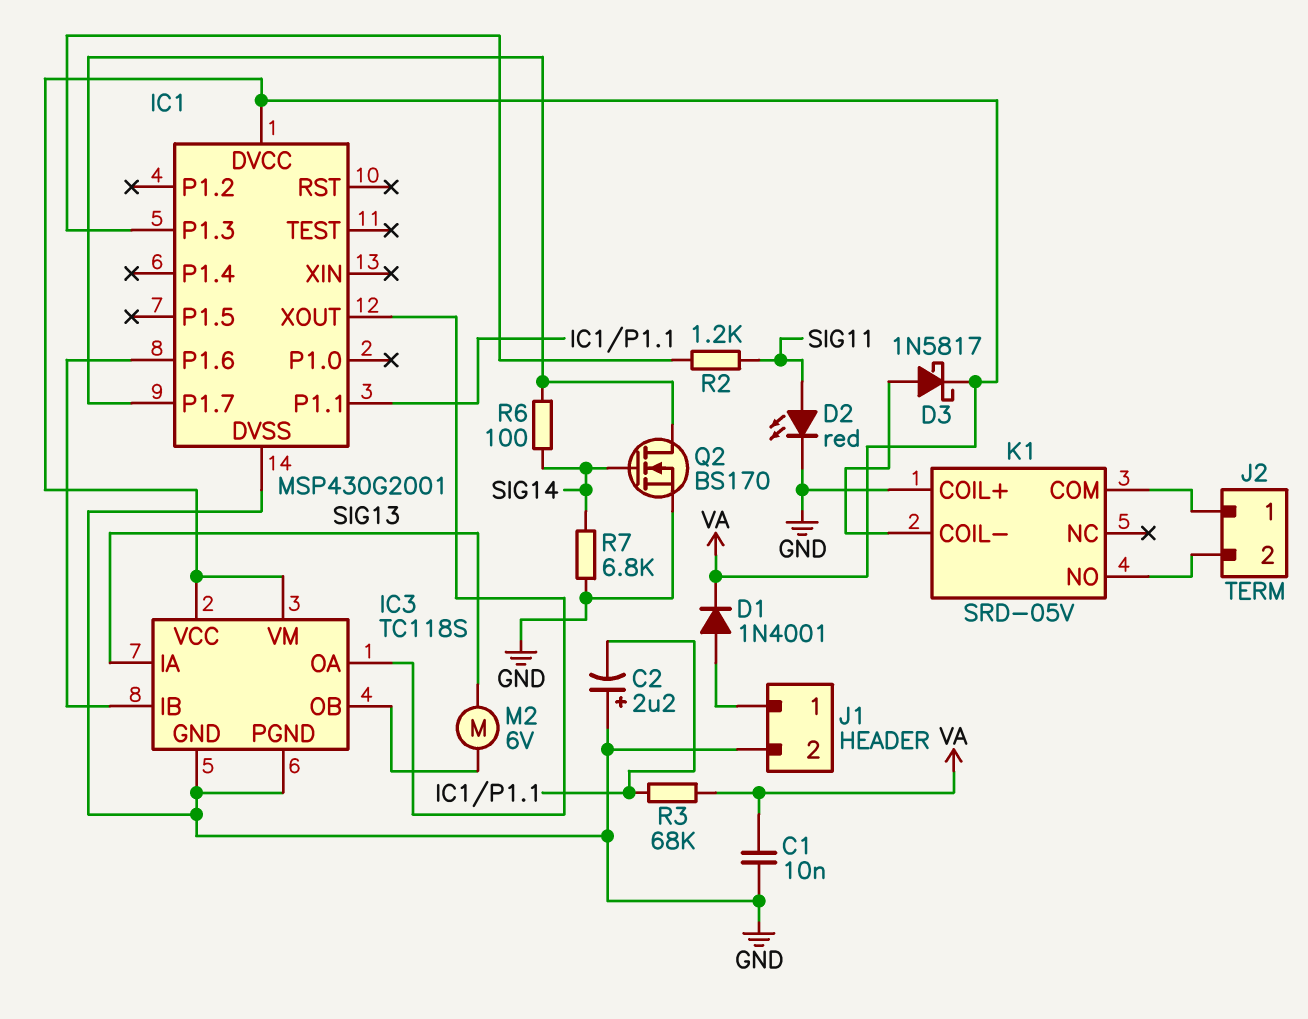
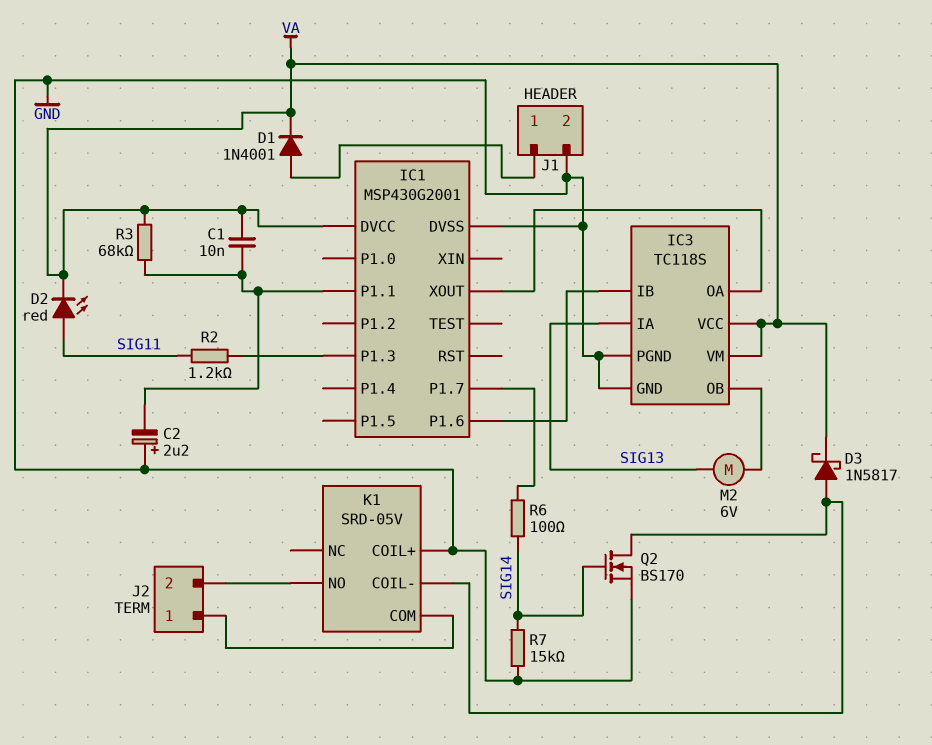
C1: 10nF (GND, VA) -> 10nF (IC1/P1.1, VA)
D2: LED red (A SIG11, K GND) -> LED red (A SIG11, K VA)
Q2: NMOS BS170 (G SIG14, D IC1/P1.7, S GND) -> NMOS BS170 (G SIG14, D K1/COIL-, S GND)
R7: 6.8k (GND, SIG14) -> 15k (GND, SIG14)

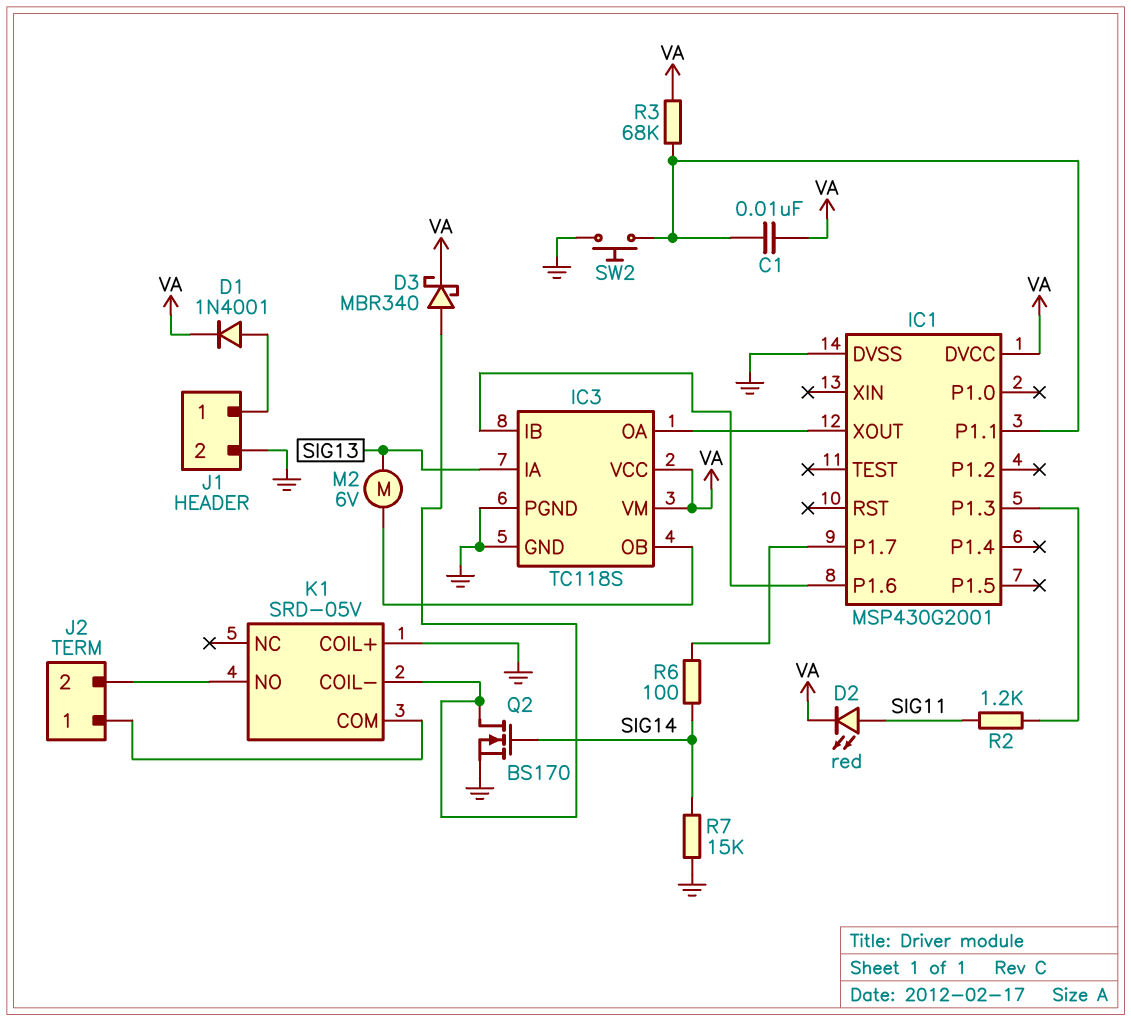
C2: 2.2uF (plus GND, minus IC1/P1.1) -> none
D3: schottky 1N5817 (A K1/COIL-, K VA) -> schottky MBR340 (A K1/COIL-, K VA)
SW2: none -> button (GND, IC1/P1.1)

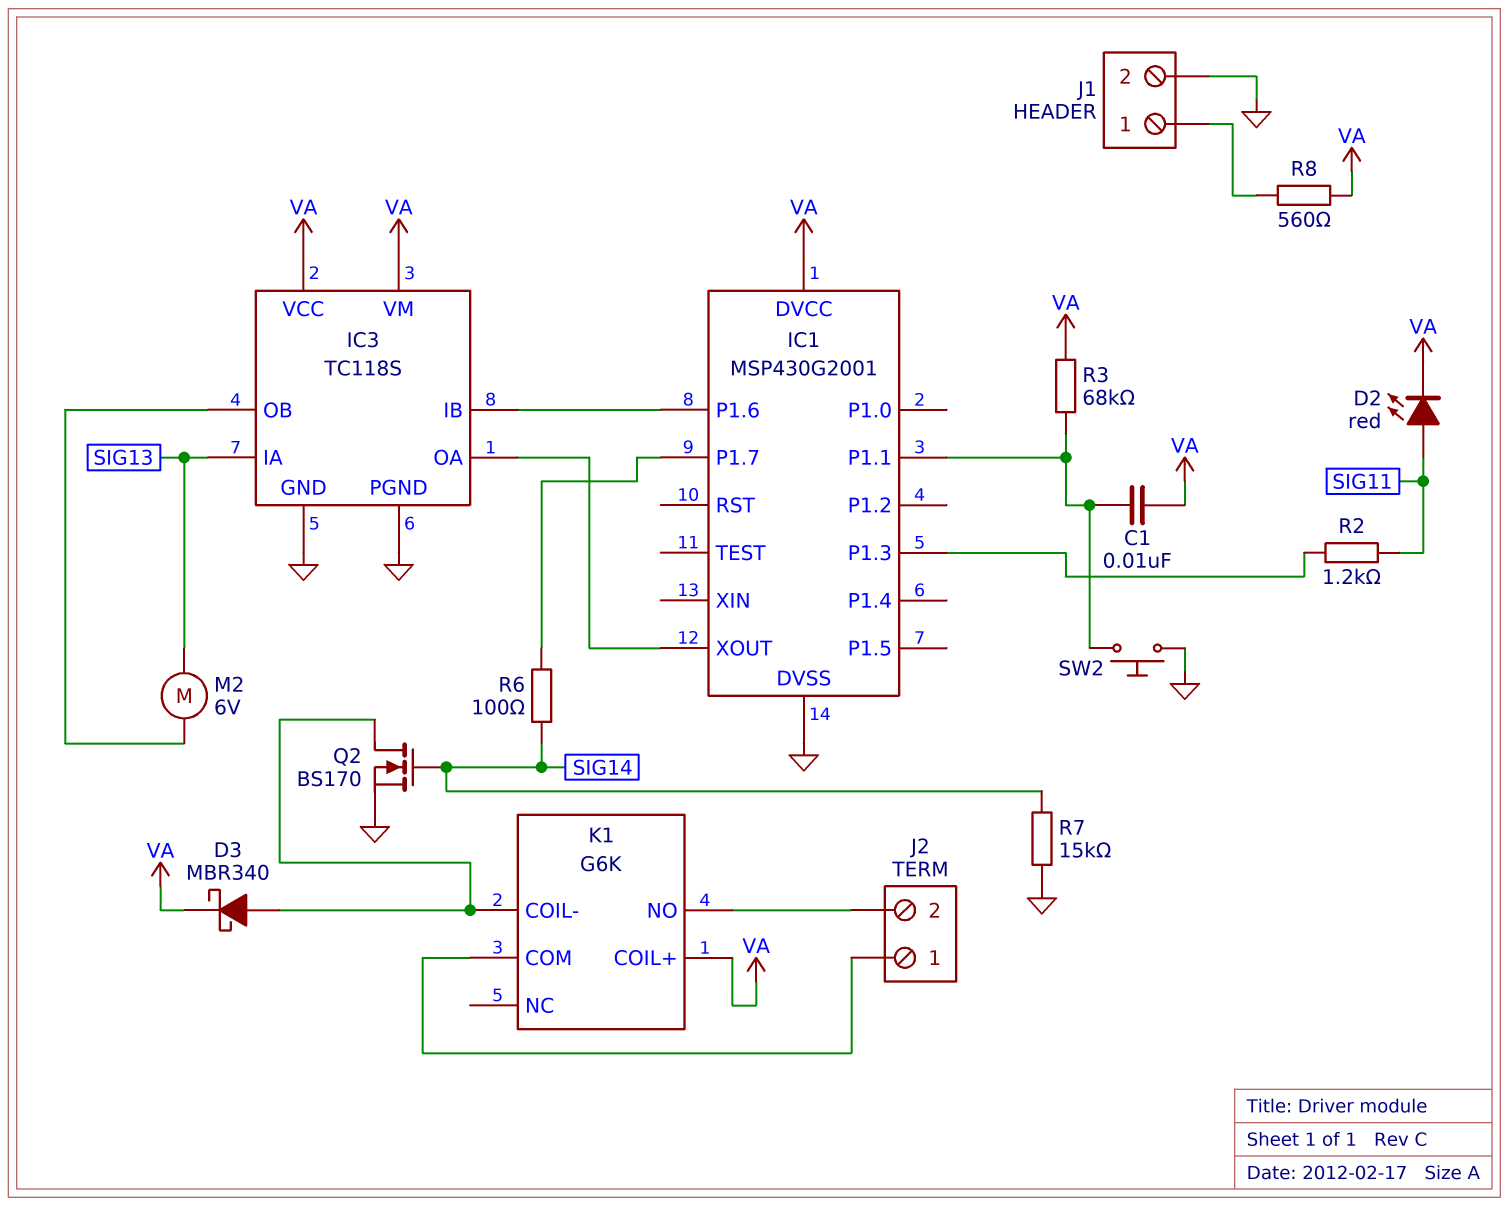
D1: diode 1N4001 (A J1/1, K VA) -> none
K1: SRD-05V -> G6K
K1 pin COIL+: GND -> VA
R8: none -> 560 (J1/1, VA)

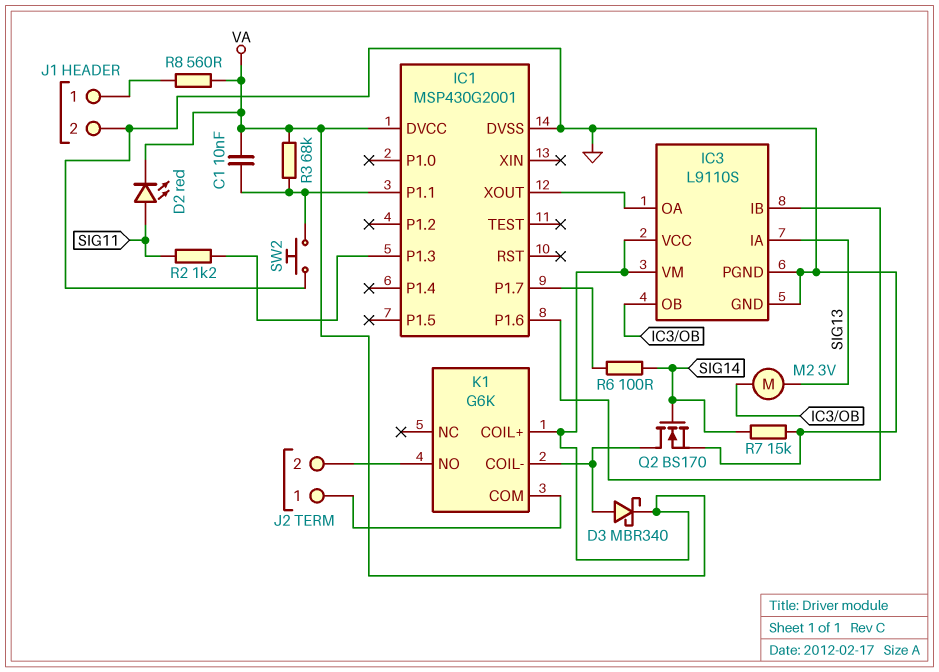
IC3: TC118S -> L9110S
M2: motor 6V (IC3/OB, SIG13) -> motor 3V (IC3/OB, SIG13)

